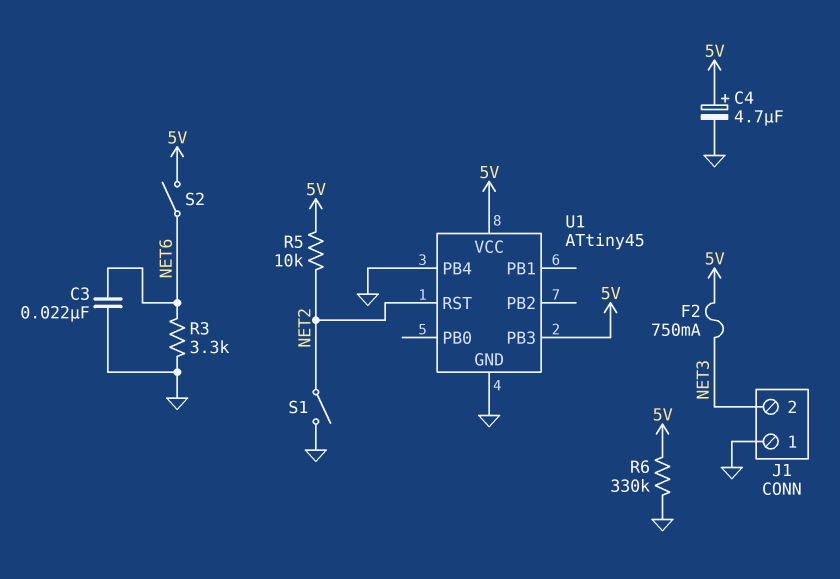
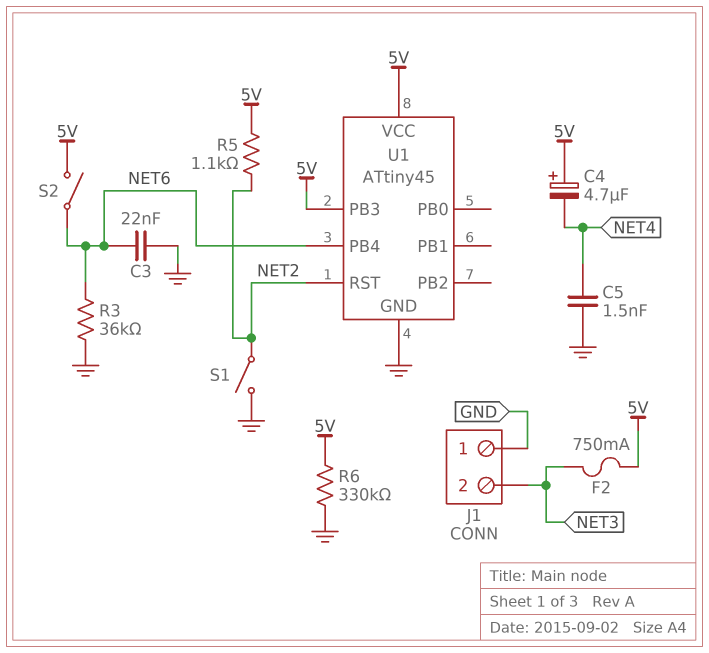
C4: 4.7uF (plus 5V, minus GND) -> 4.7uF (plus 5V, minus NET4)
C5: none -> 1.5nF (GND, NET4)
R3: 3.3k (GND, NET6) -> 36k (GND, NET6)
R5: 10k (5V, NET2) -> 1.1k (5V, NET2)
U1 pin PB4: GND -> NET6

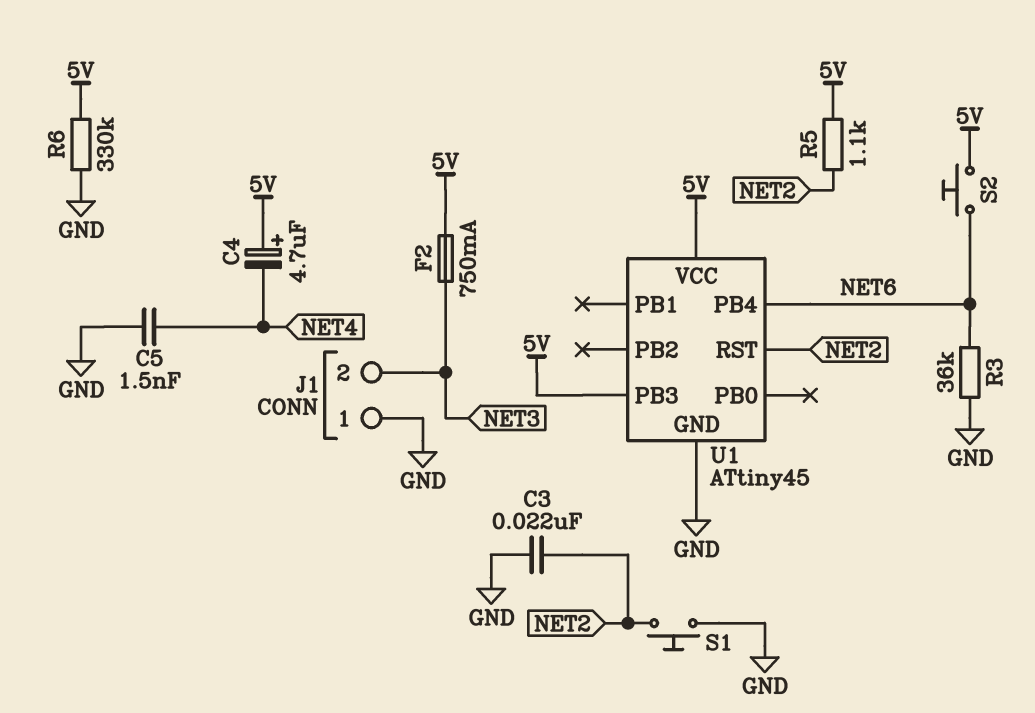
C3: 22nF (GND, NET6) -> 22nF (GND, NET2)
S1: switch (GND, NET2) -> button (GND, NET2)
S2: switch (5V, NET6) -> button (5V, NET6)

